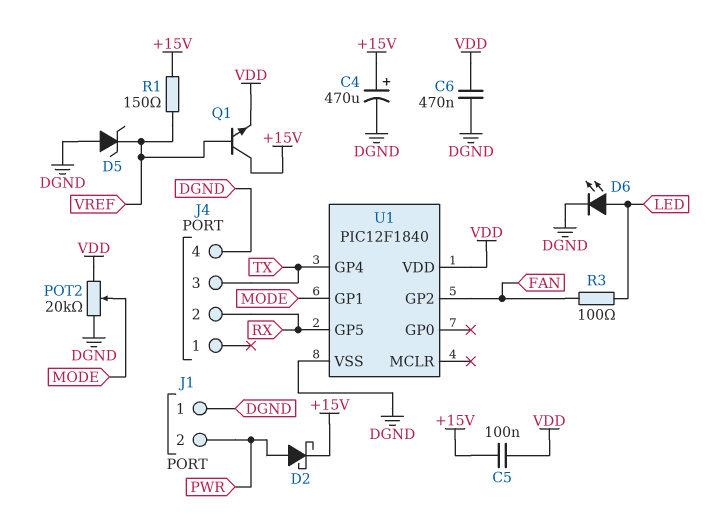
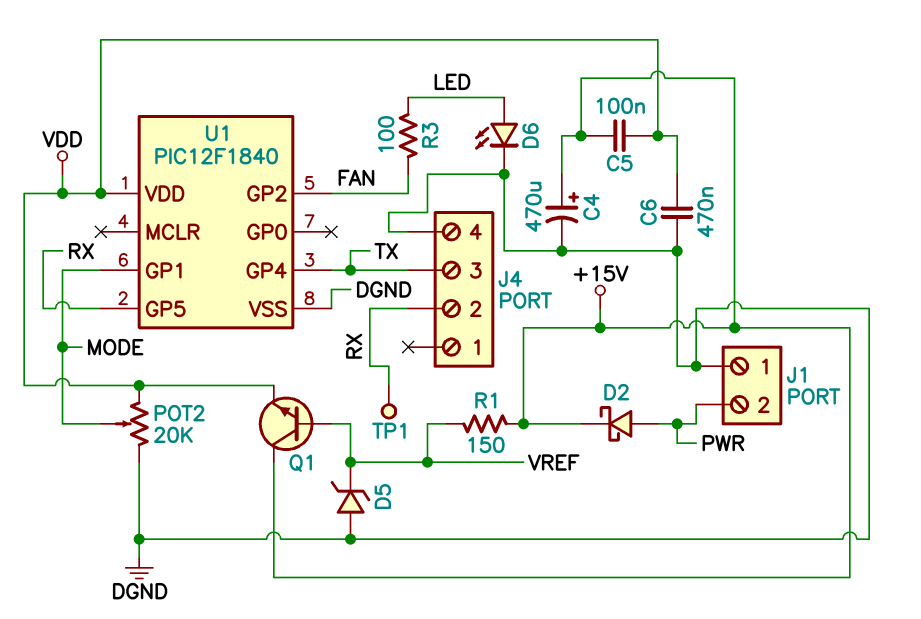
TP1: none -> test point (RX)

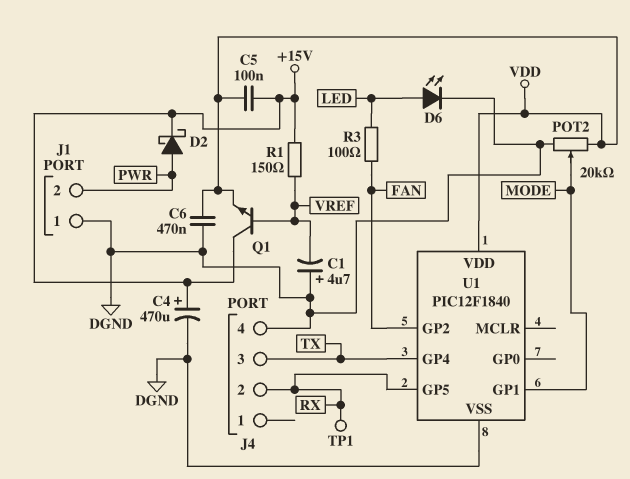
C1: none -> 4.7uF (plus DGND, minus VREF)
D5: zener (A DGND, K VREF) -> none

